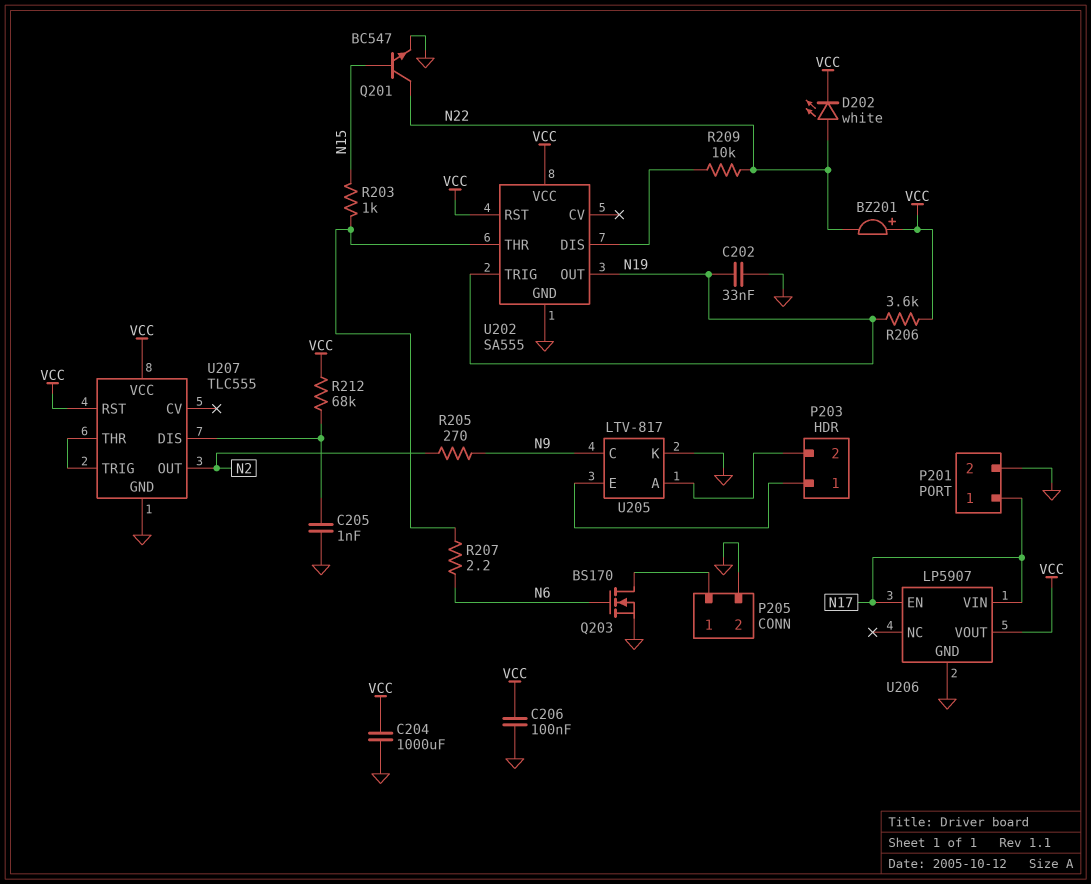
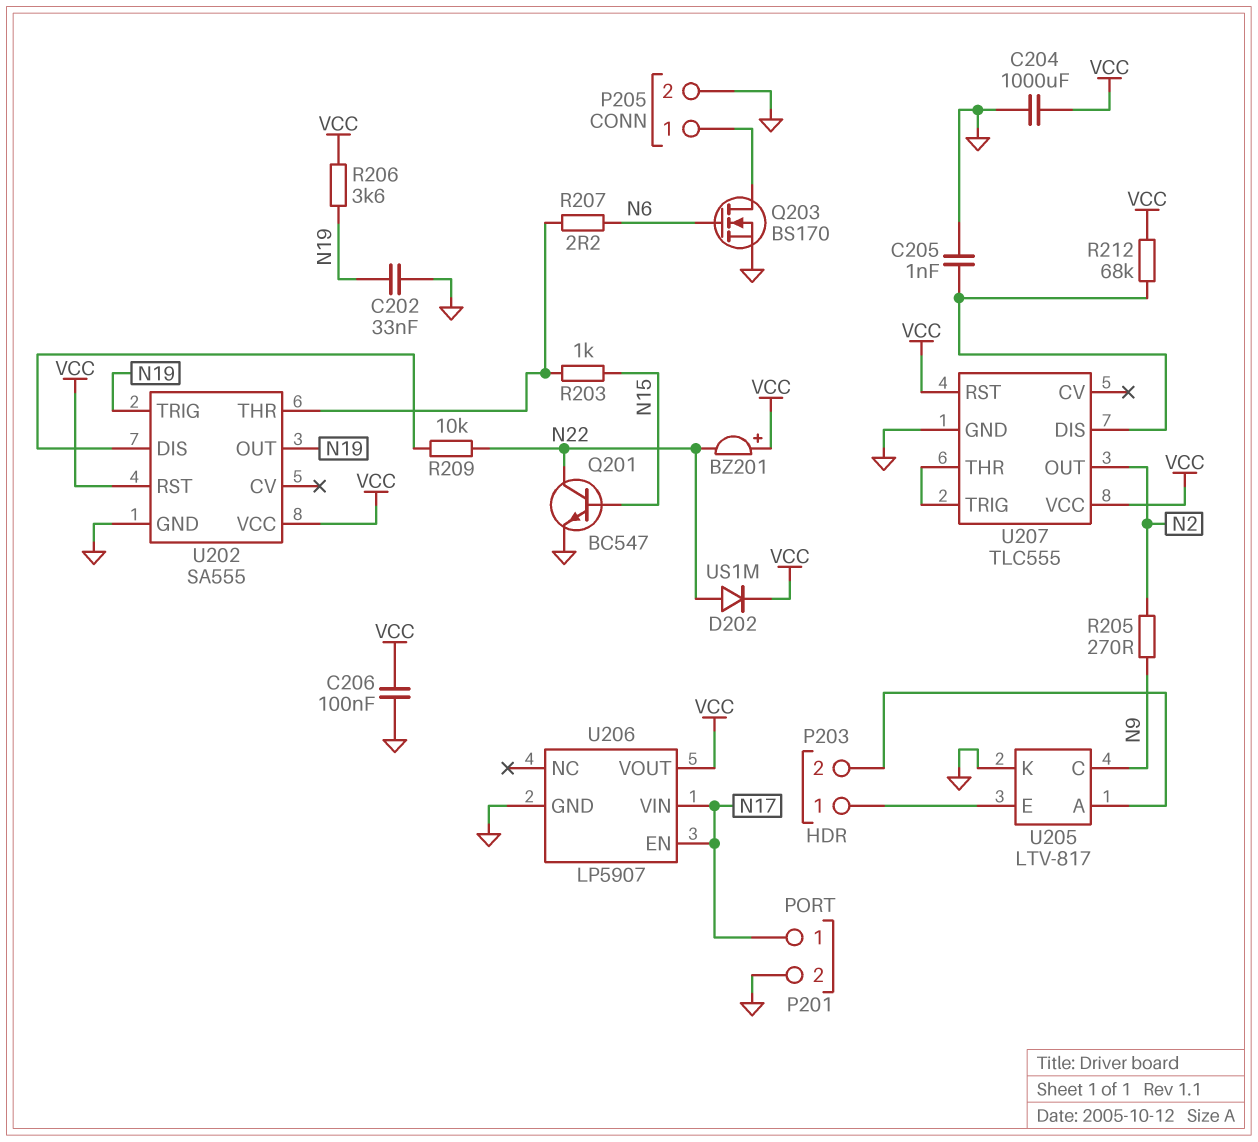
D202: LED white (A N22, K VCC) -> diode US1M (A N22, K VCC)

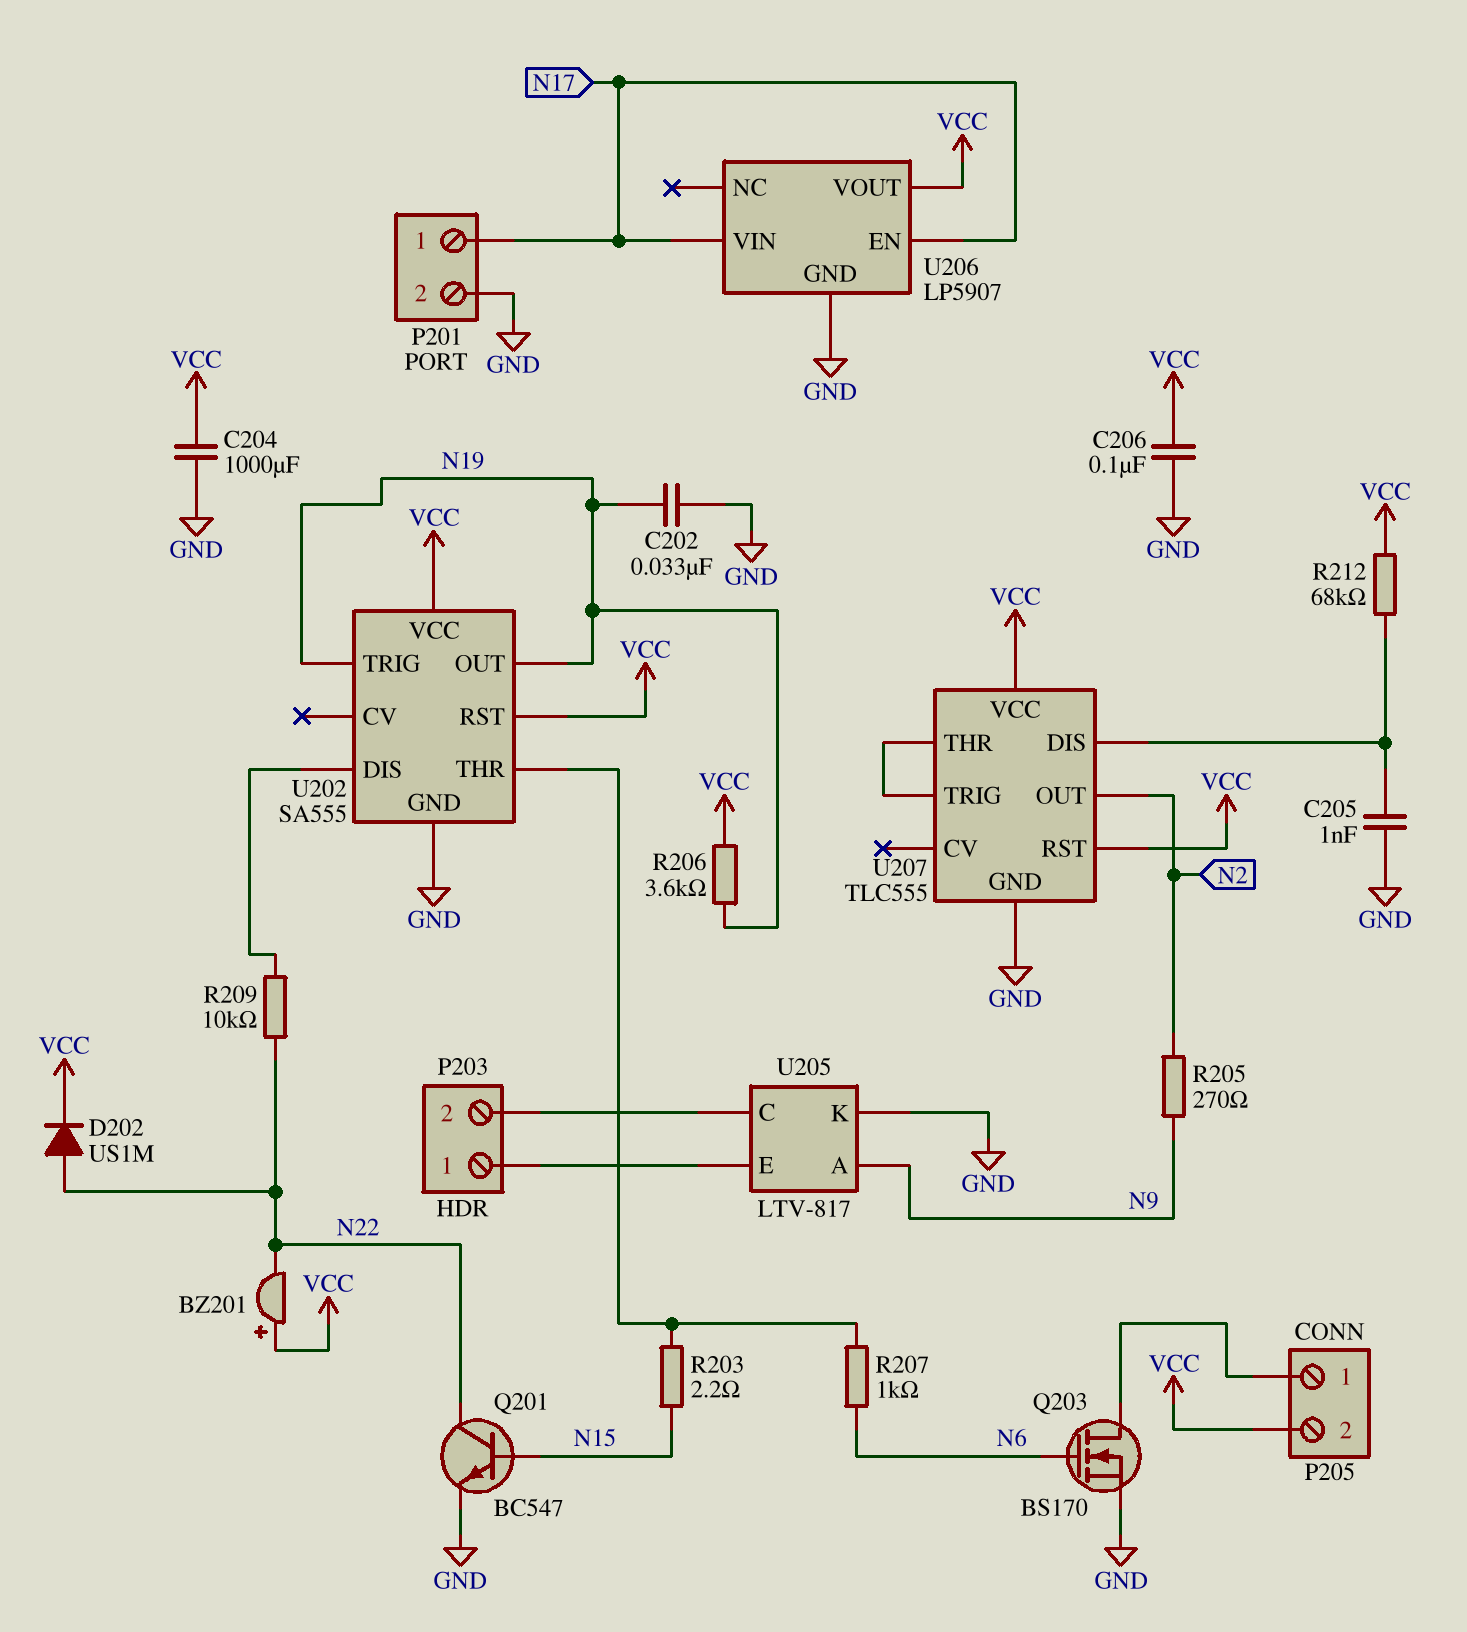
P205 pin 2: GND -> VCC
R203: 1k (N15, U202/THR) -> 2.2 (N15, U202/THR)
R207: 2.2 (N6, U202/THR) -> 1k (N6, U202/THR)
U205 pin A: P203/2 -> N9
U205 pin C: N9 -> P203/2

